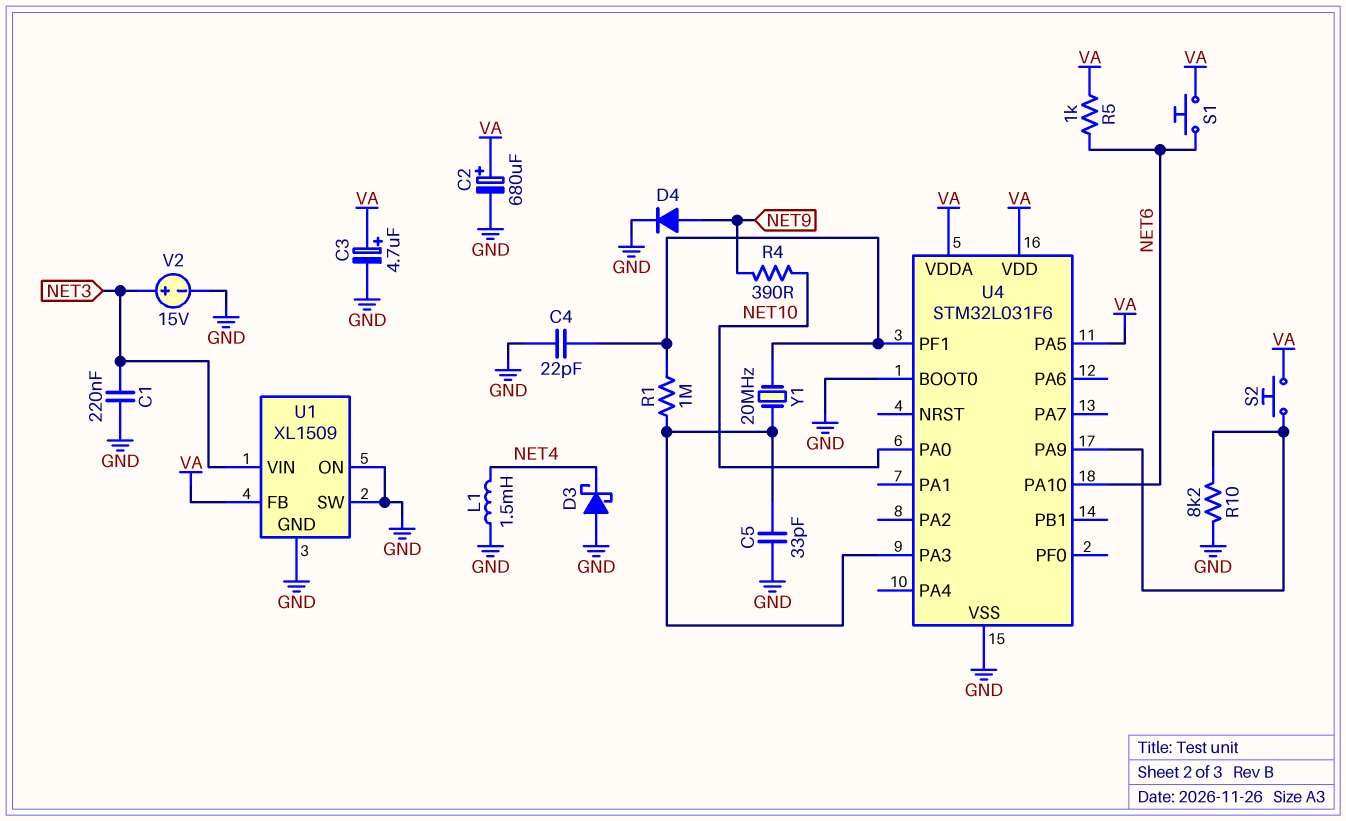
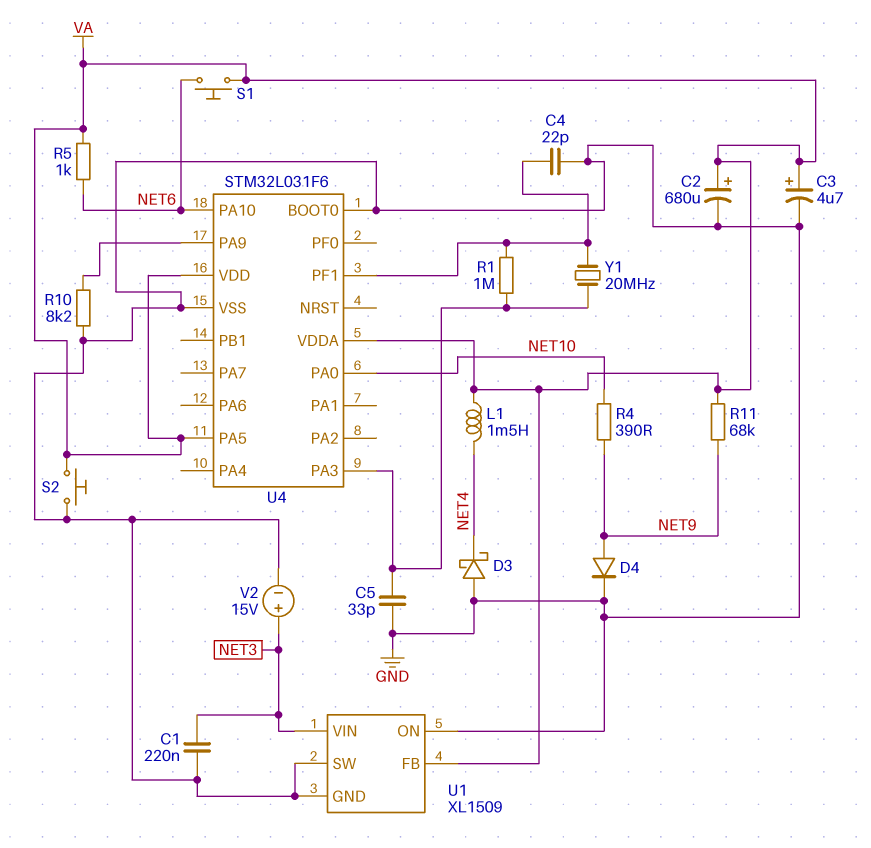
L1: 1.5mH (GND, NET4) -> 1.5mH (NET4, VA)
R11: none -> 68k (NET9, VA)
S2: button (U4/PA9, VA) -> button (GND, VA)

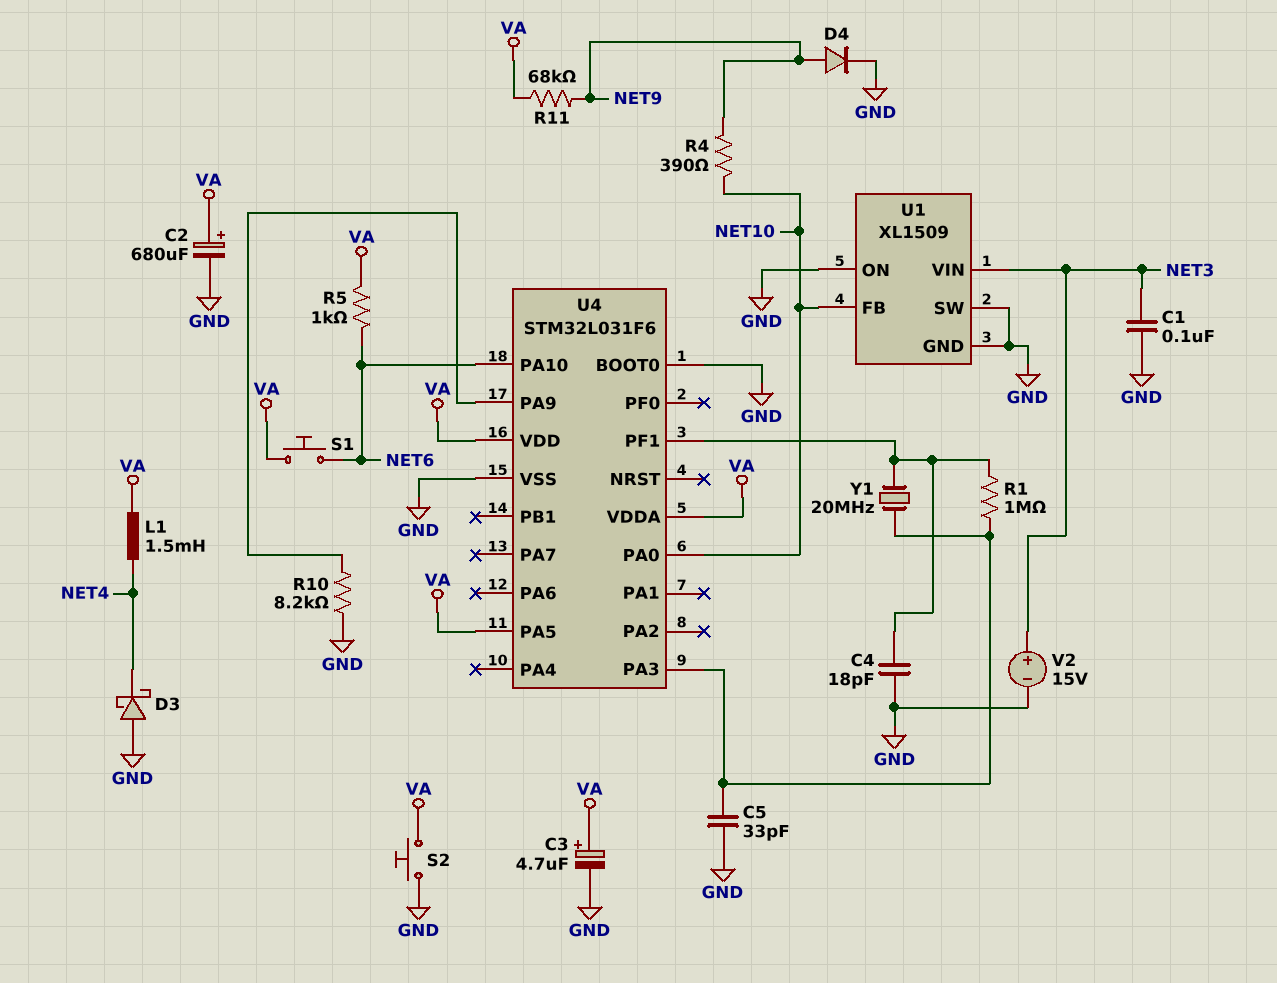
C1: 220nF (GND, NET3) -> 100nF (GND, NET3)
C4: 22pF (GND, U4/PF1) -> 18pF (GND, U4/PF1)
U1 pin FB: VA -> NET10

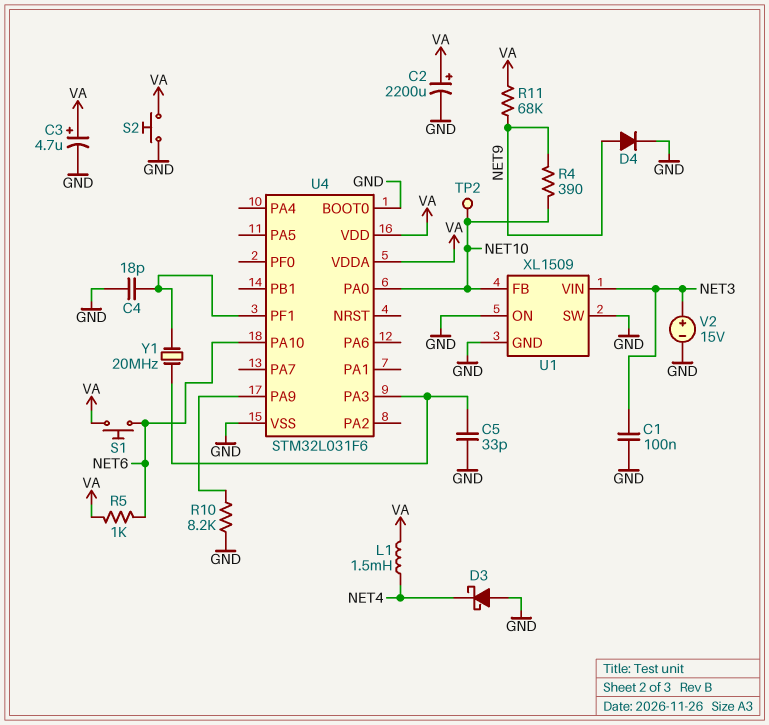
C2: 680uF (plus VA, minus GND) -> 2200uF (plus VA, minus GND)
R1: 1M (U4/PA3, U4/PF1) -> none
TP2: none -> test point (NET10)
U4 pin PA5: VA -> none

